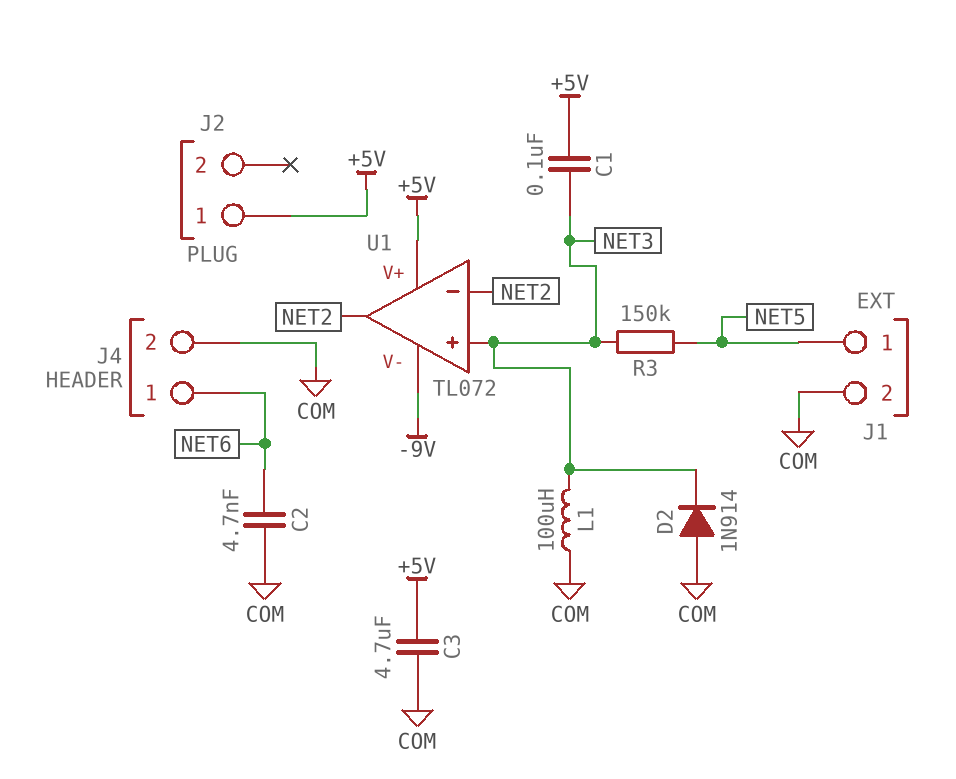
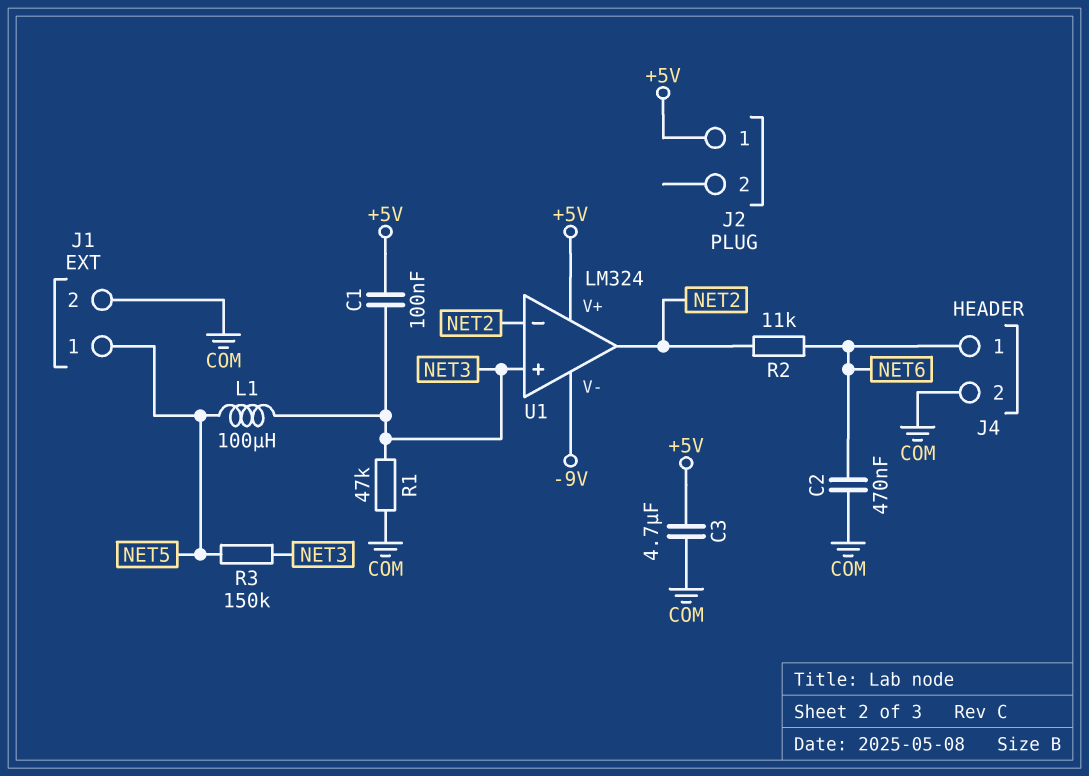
C2: 4.7nF (COM, NET6) -> 470nF (COM, NET6)
D2: diode 1N914 (A COM, K NET3) -> none
L1: 100uH (COM, NET3) -> 100uH (NET3, NET5)
R1: none -> 47k (COM, NET3)
R2: none -> 11k (NET2, NET6)
U1: TL072 -> LM324

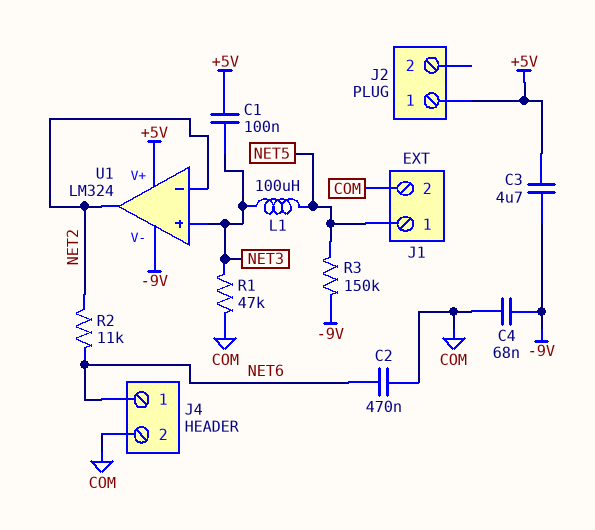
C3: 4.7uF (+5V, COM) -> 4.7uF (+5V, -9V)
C4: none -> 68nF (-9V, COM)
R3: 150k (NET3, NET5) -> 150k (-9V, NET5)

